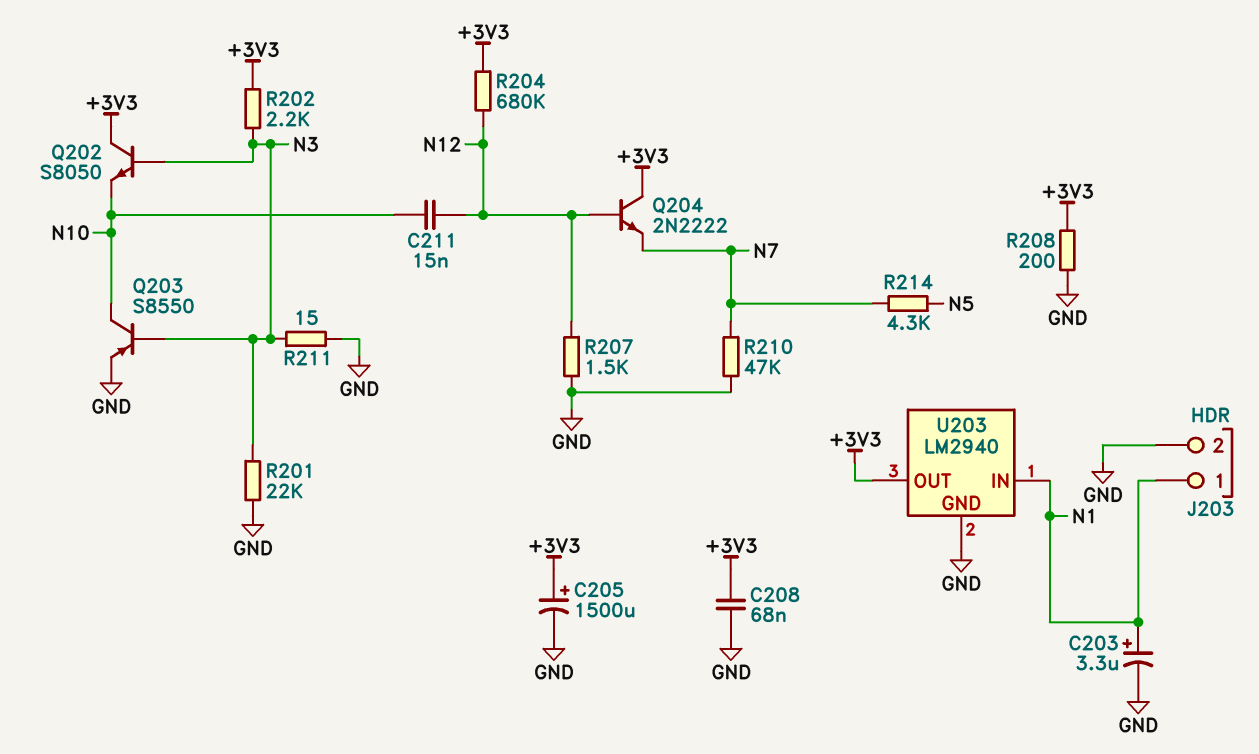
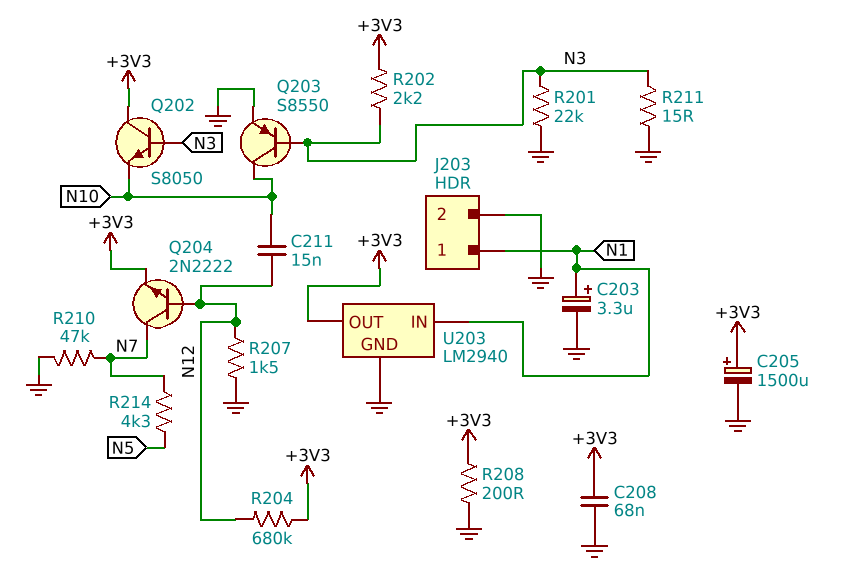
Q204: NPN 2N2222 (B N12, C +3V3, E N7) -> NPN 2N2222 (B N12, C N7, E +3V3)

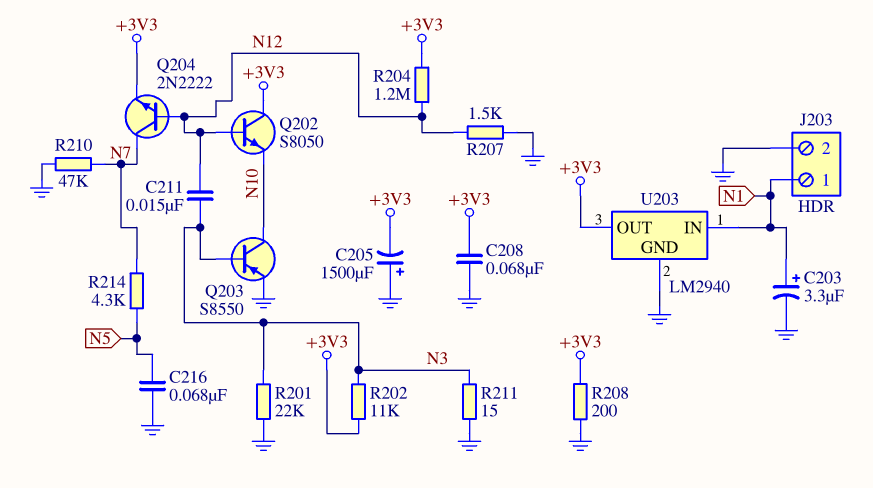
C205: 1500uF (plus +3V3, minus GND) -> 1500uF (plus GND, minus +3V3)
C211: 15nF (N10, N12) -> 15nF (N3, N12)
C216: none -> 68nF (GND, N5)
Q202: NPN S8050 (B N3, C +3V3, E N10) -> NPN S8050 (B N12, C +3V3, E N10)
R202: 2.2k (+3V3, N3) -> 11k (+3V3, N3)
R204: 680k (+3V3, N12) -> 1.2M (+3V3, N12)

